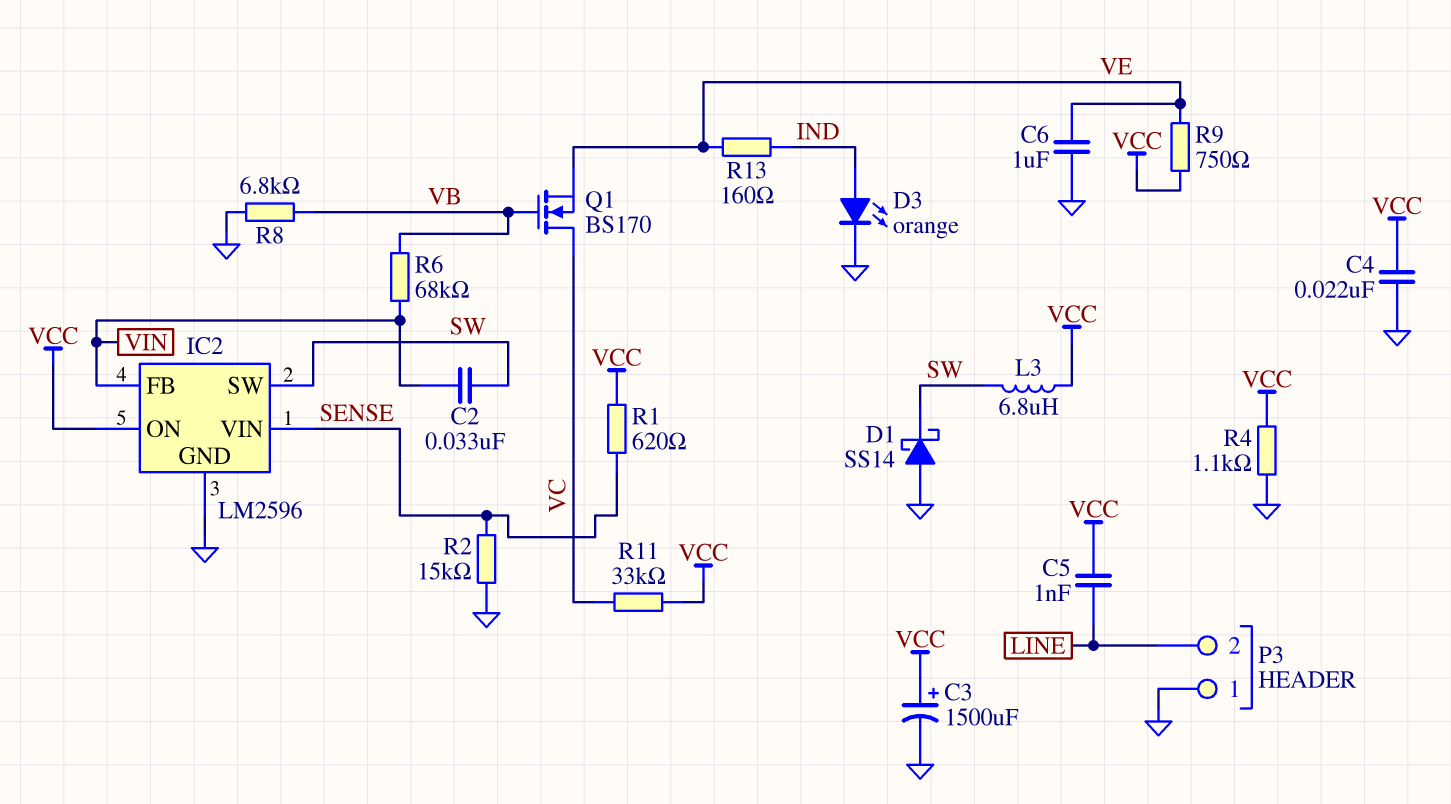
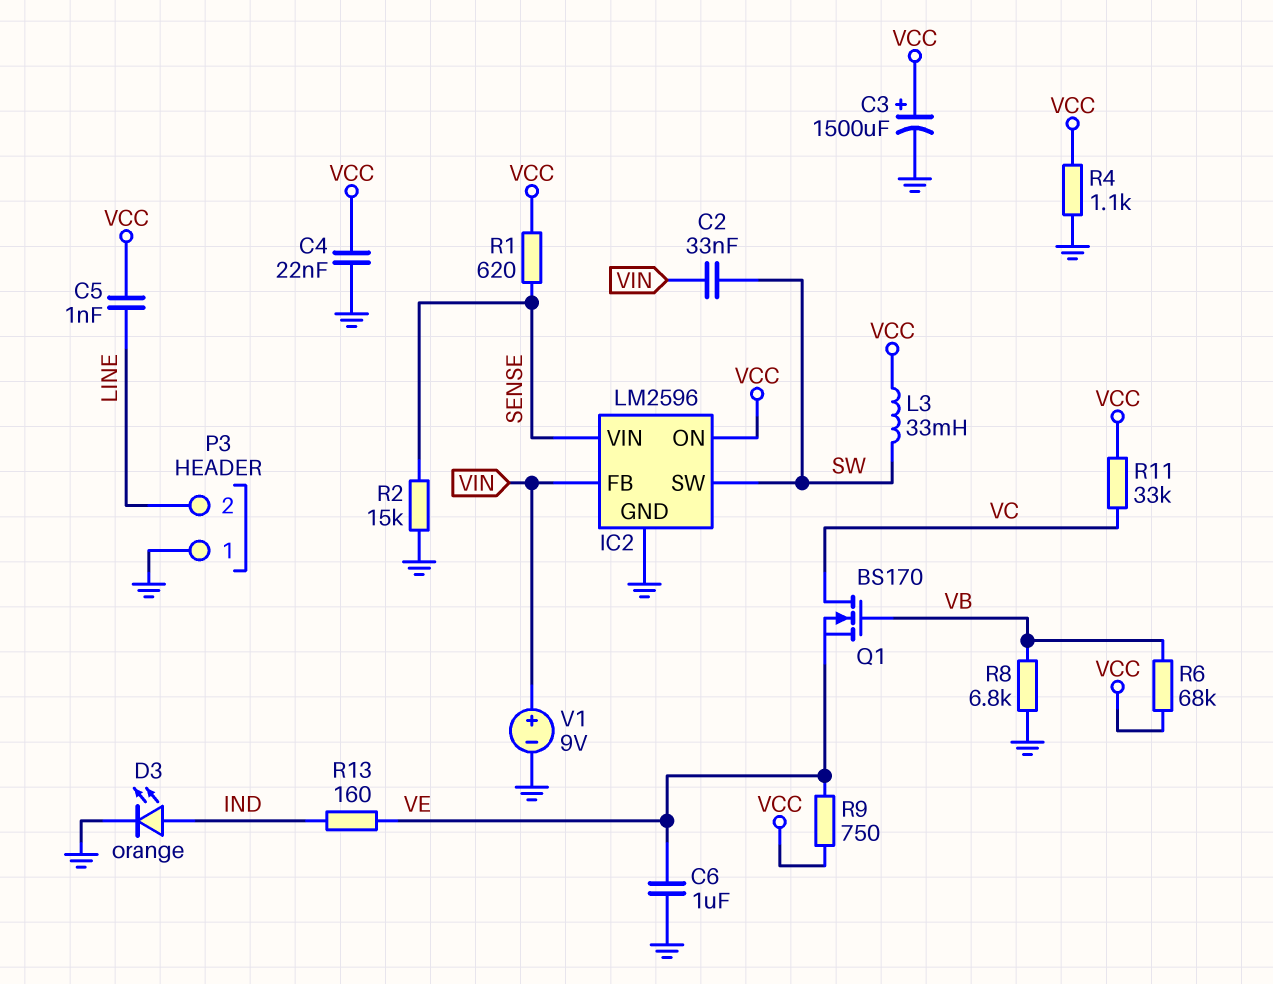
D1: schottky SS14 (A GND, K SW) -> none
L3: 6.8uH (SW, VCC) -> 33mH (SW, VCC)
R6: 68k (VB, VIN) -> 68k (VB, VCC)
V1: none -> 9V (plus VIN, minus GND)

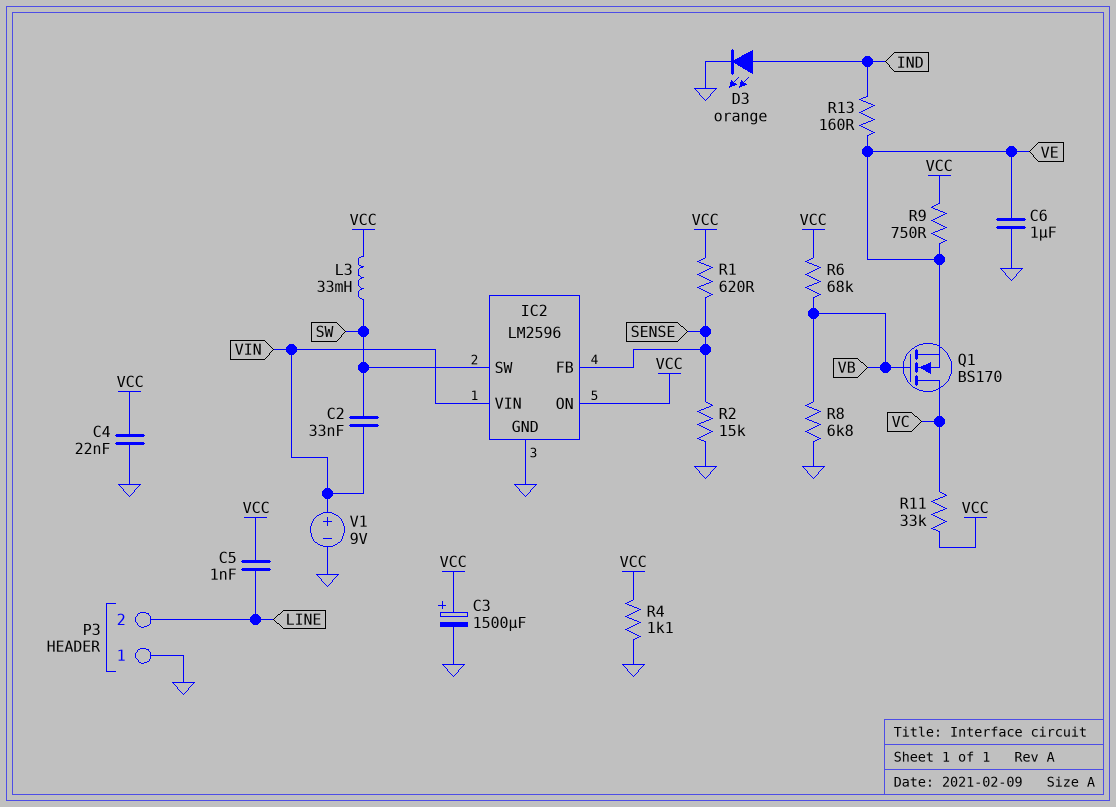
IC2 pin FB: VIN -> SENSE
IC2 pin VIN: SENSE -> VIN

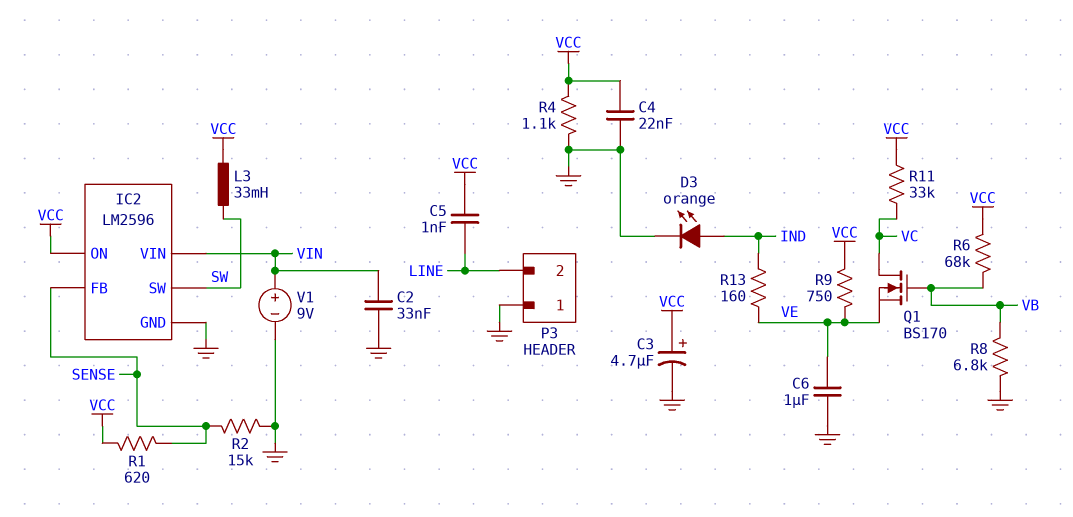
C2: 33nF (SW, VIN) -> 33nF (GND, VIN)
C3: 1500uF (plus VCC, minus GND) -> 4.7uF (plus VCC, minus GND)

